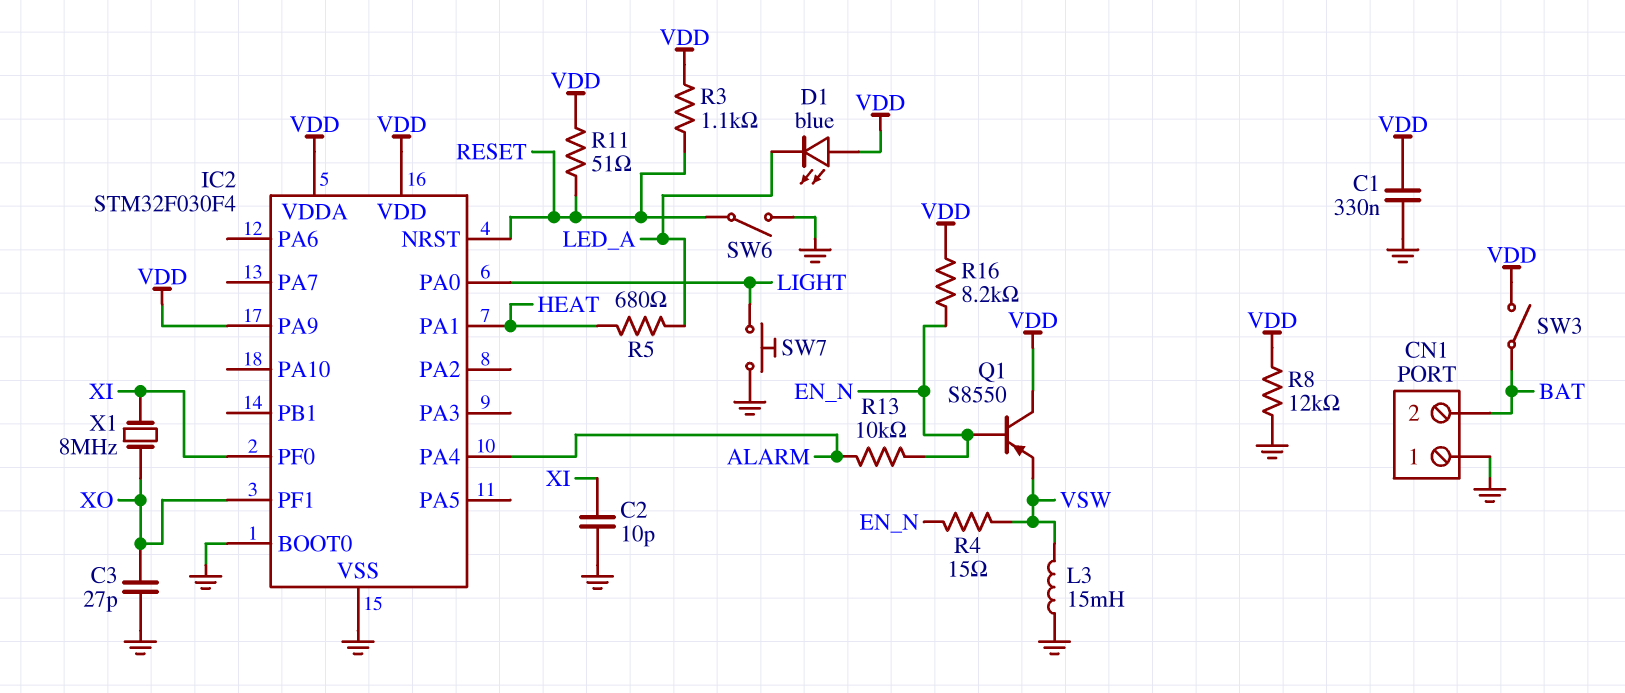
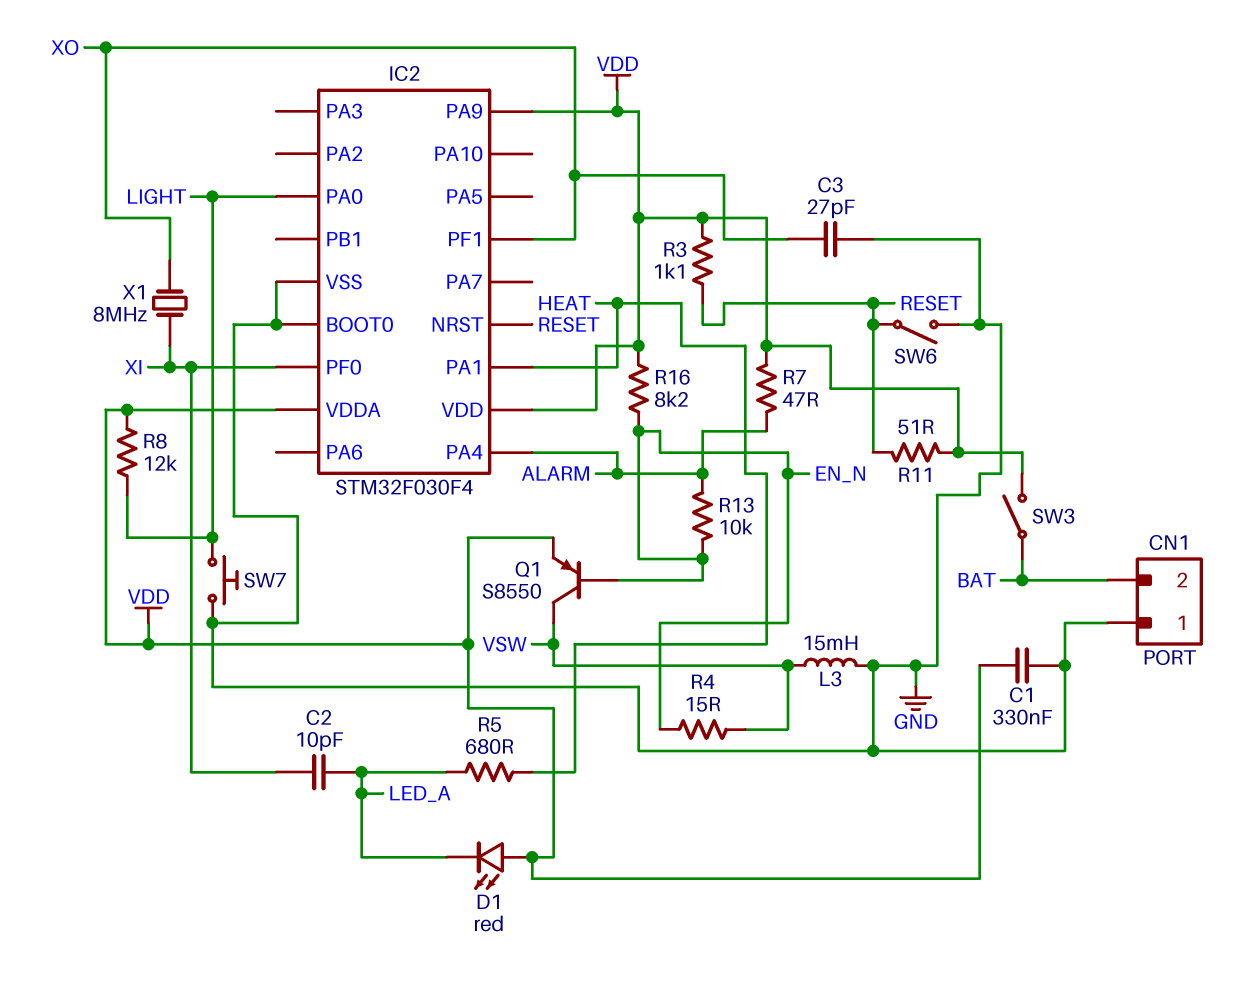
C2: 10pF (GND, XI) -> 10pF (LED_A, XI)
D1: LED blue (A VDD, K LED_A) -> LED red (A VDD, K LED_A)
Q1: PNP S8550 (B EN_N, C VDD, E VSW) -> PNP S8550 (B EN_N, C VSW, E VDD)
R7: none -> 47 (ALARM, VDD)
R8: 12k (GND, VDD) -> 12k (LIGHT, VDD)

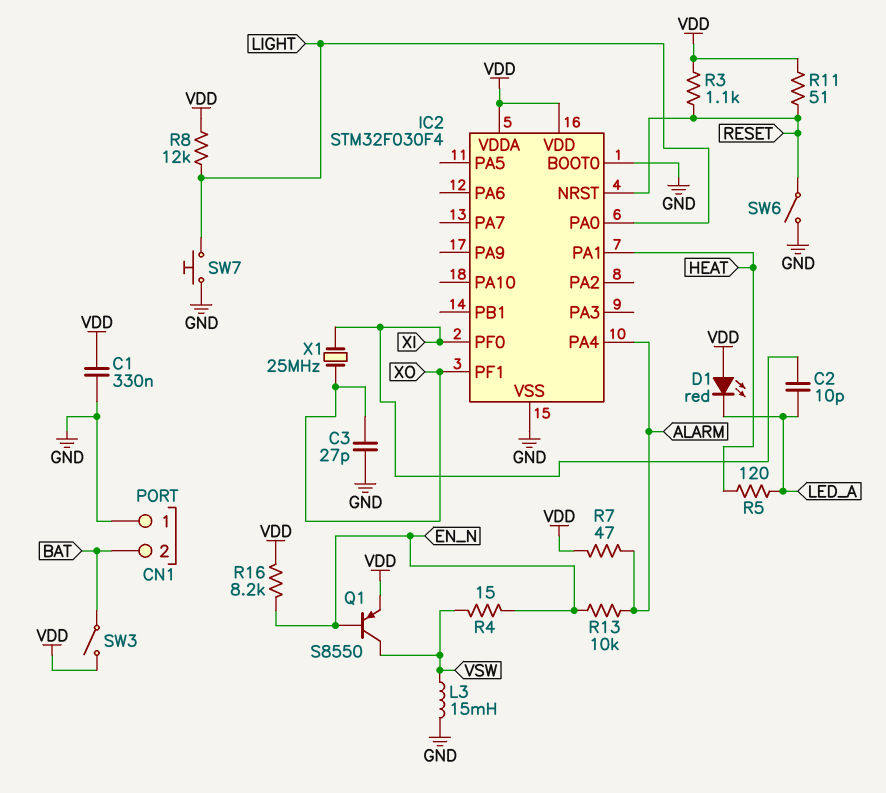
IC2 pin PA9: VDD -> none
R5: 680 (HEAT, LED_A) -> 120 (HEAT, LED_A)
X1: 8MHz (XI, XO) -> 25MHz (XI, XO)

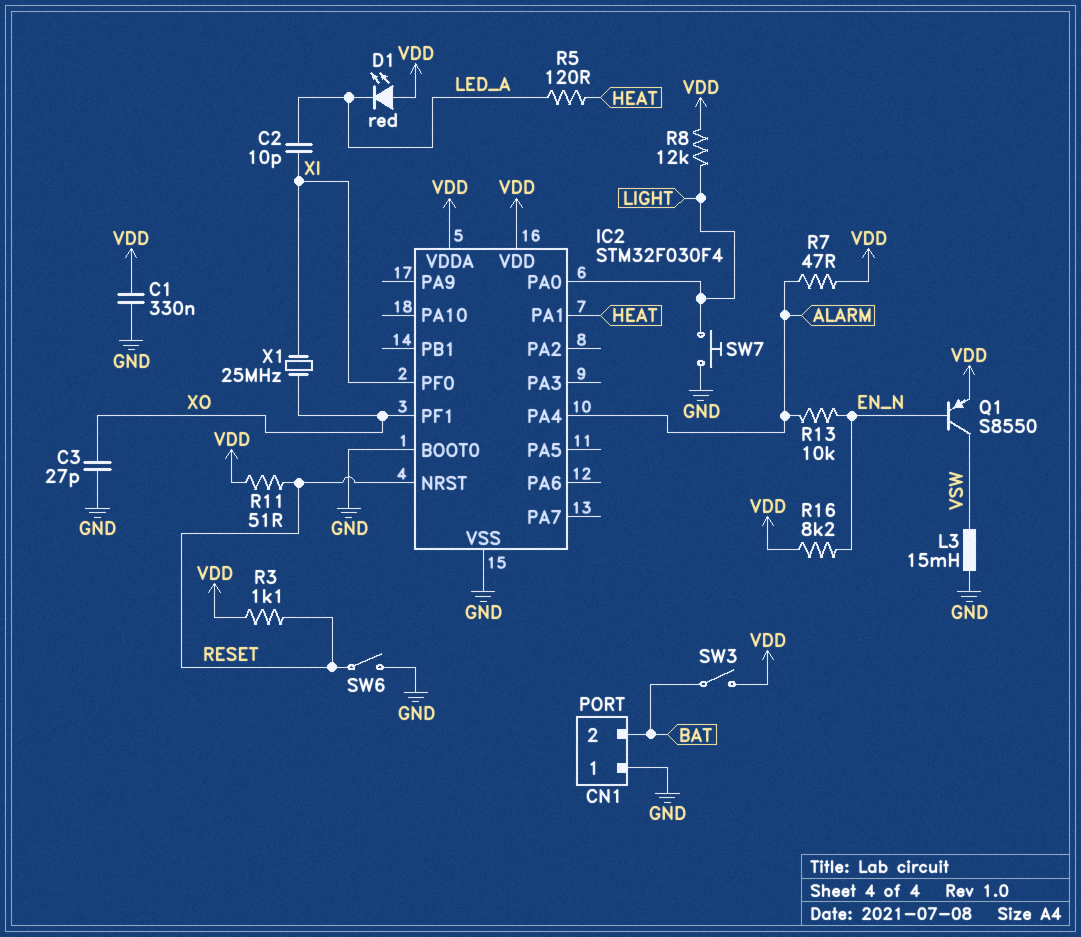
R4: 15 (EN_N, VSW) -> none

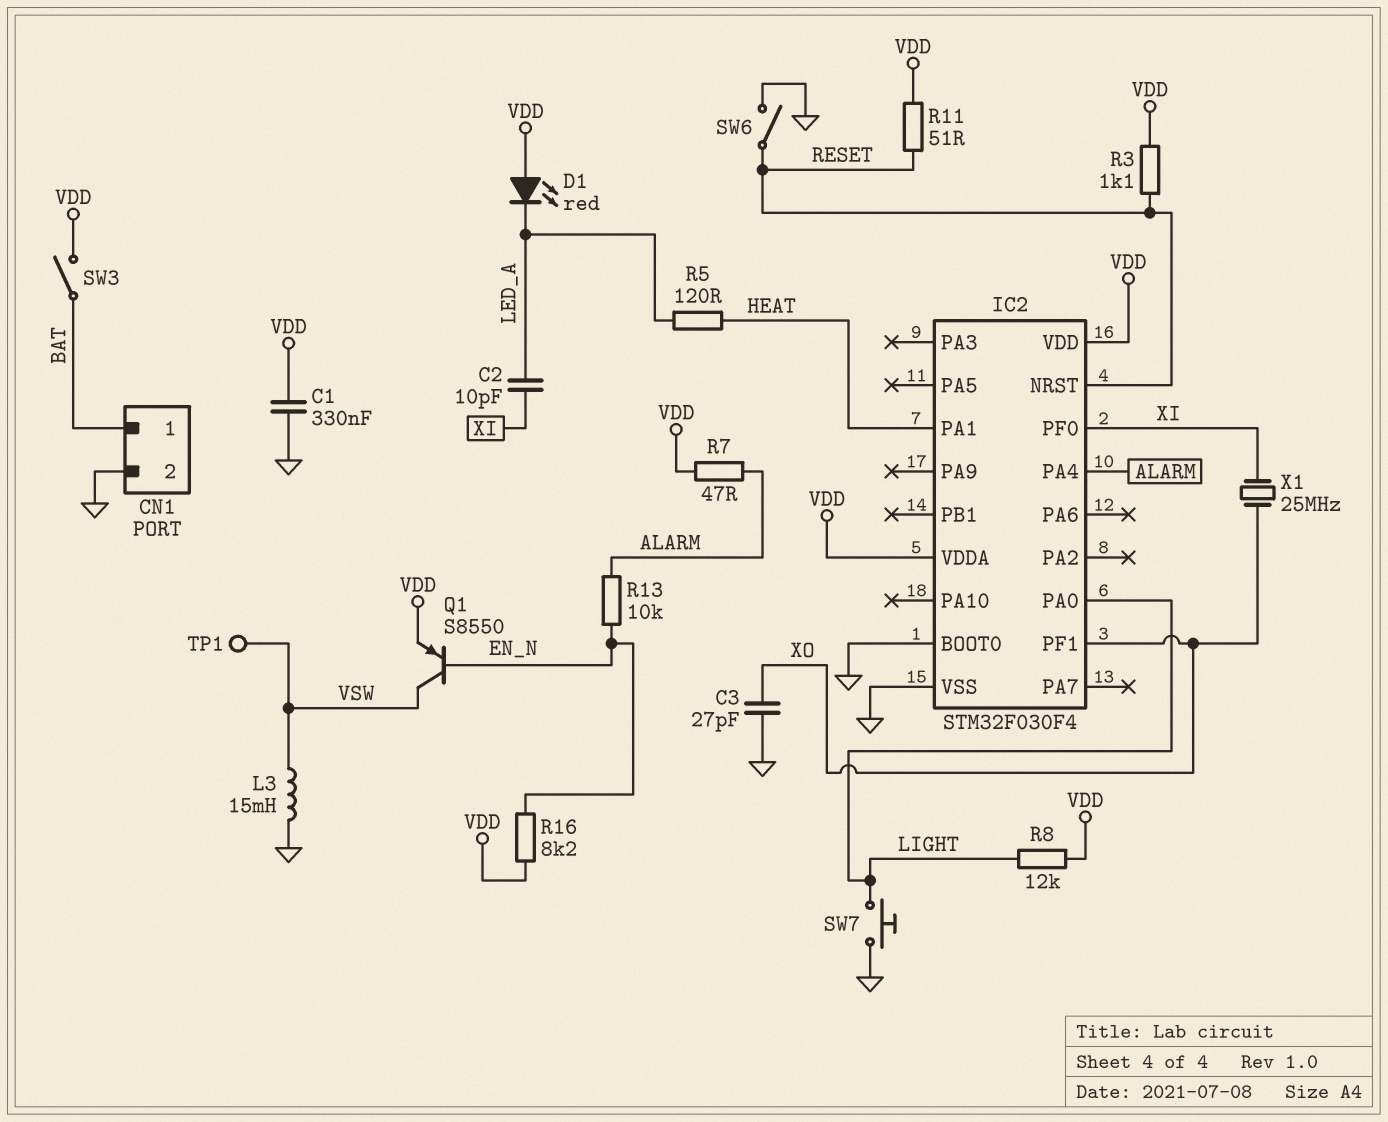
CN1 pin 1: GND -> BAT
CN1 pin 2: BAT -> GND
TP1: none -> test point (VSW)

